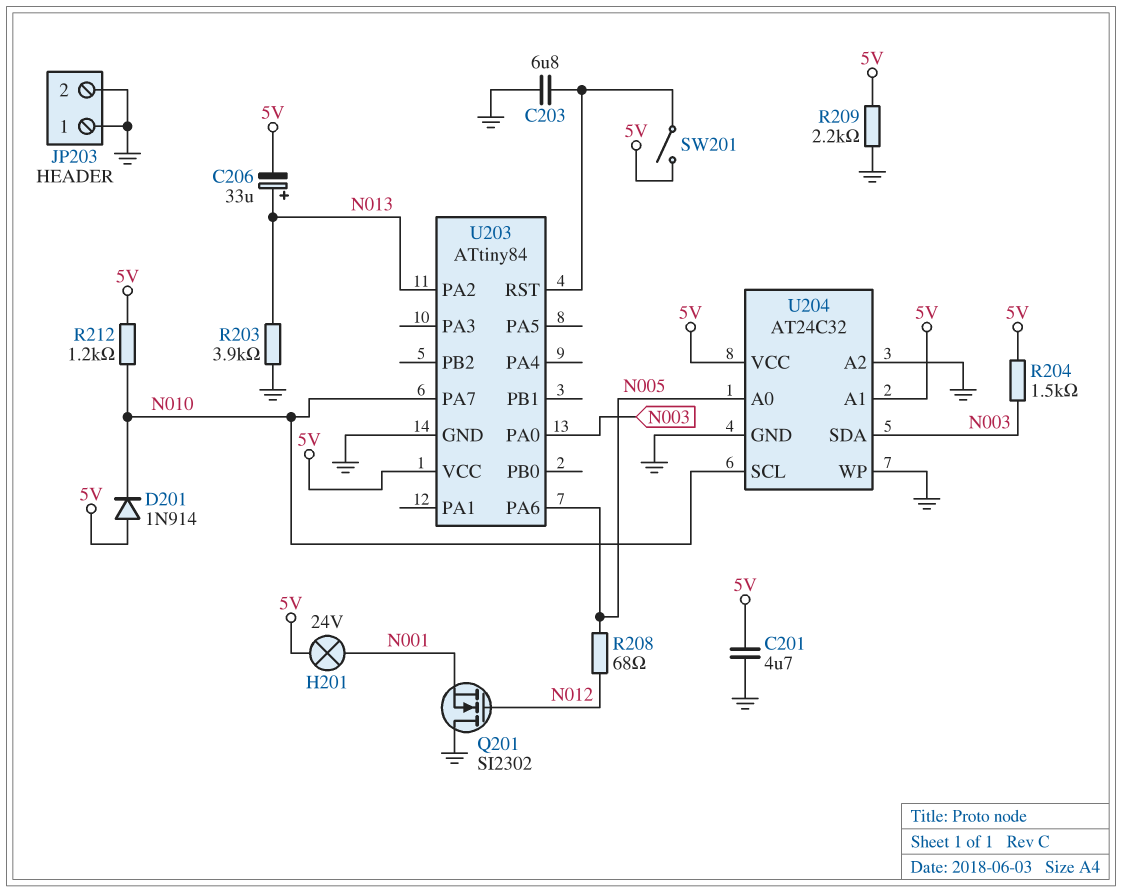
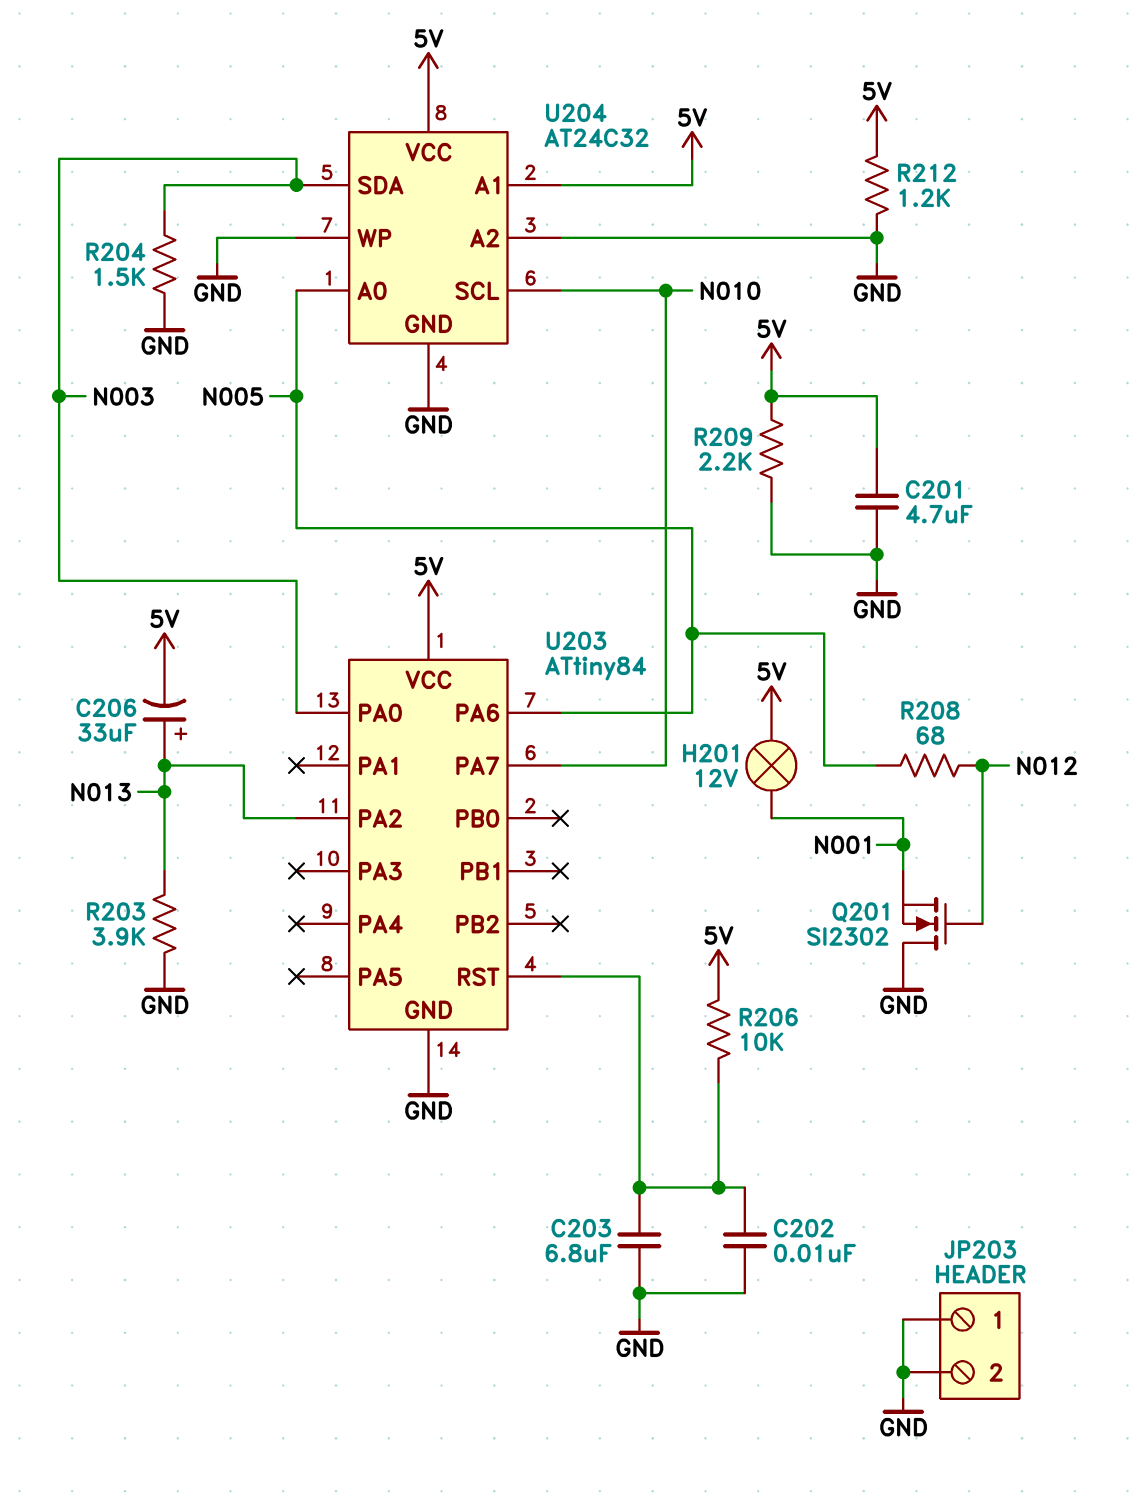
C202: none -> 10nF (GND, U203/RST)
D201: diode 1N914 (A 5V, K N010) -> none
H201: lamp 24V (5V, N001) -> lamp 12V (5V, N001)
R204: 1.5k (5V, N003) -> 1.5k (GND, N003)
R206: none -> 10k (5V, U203/RST)
R212: 1.2k (5V, N010) -> 1.2k (5V, GND)
SW201: switch (5V, U203/RST) -> none

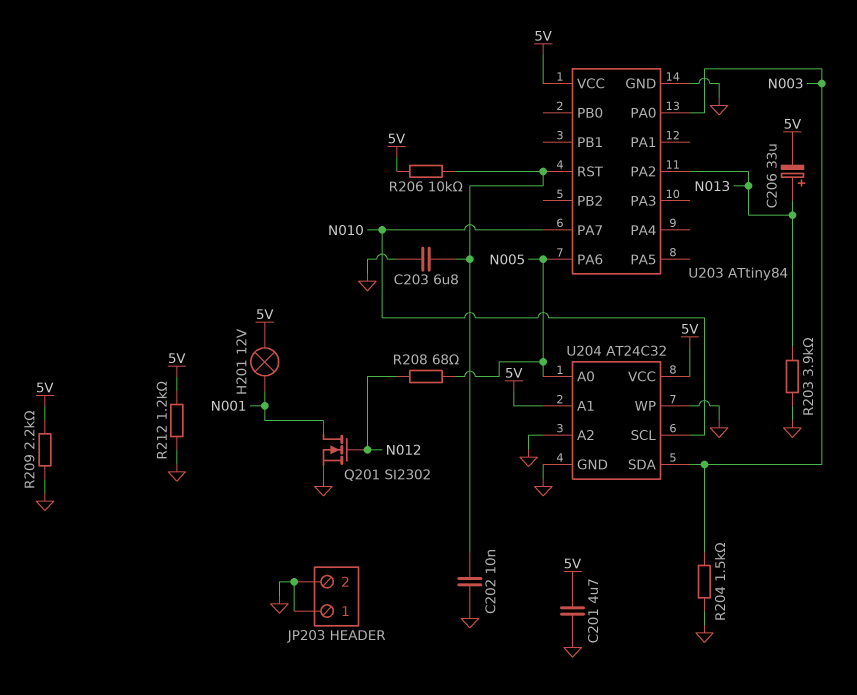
Q201: NMOS SI2302 (G N012, D GND, S N001) -> NMOS SI2302 (G N012, D N001, S GND)

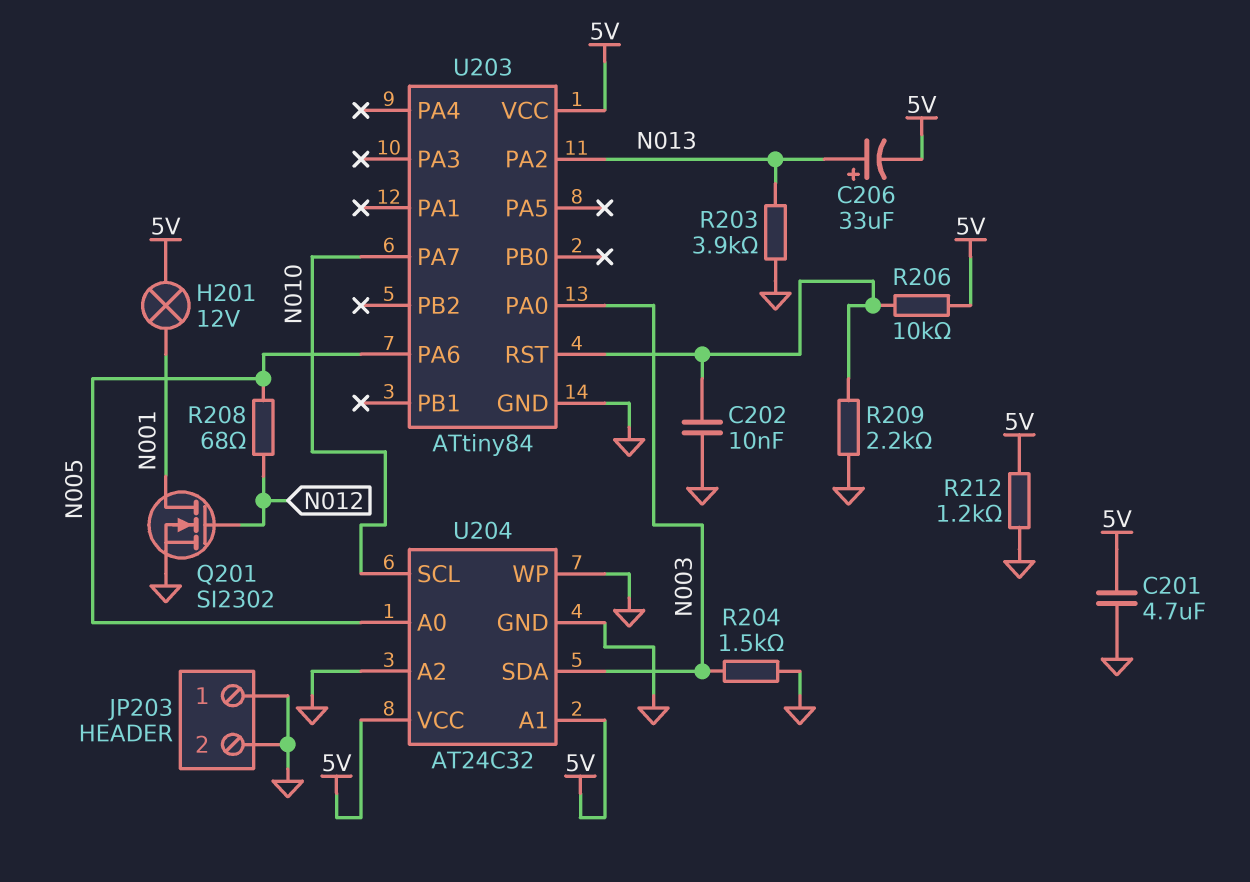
C203: 6.8uF (GND, U203/RST) -> none
R209: 2.2k (5V, GND) -> 2.2k (GND, U203/RST)

